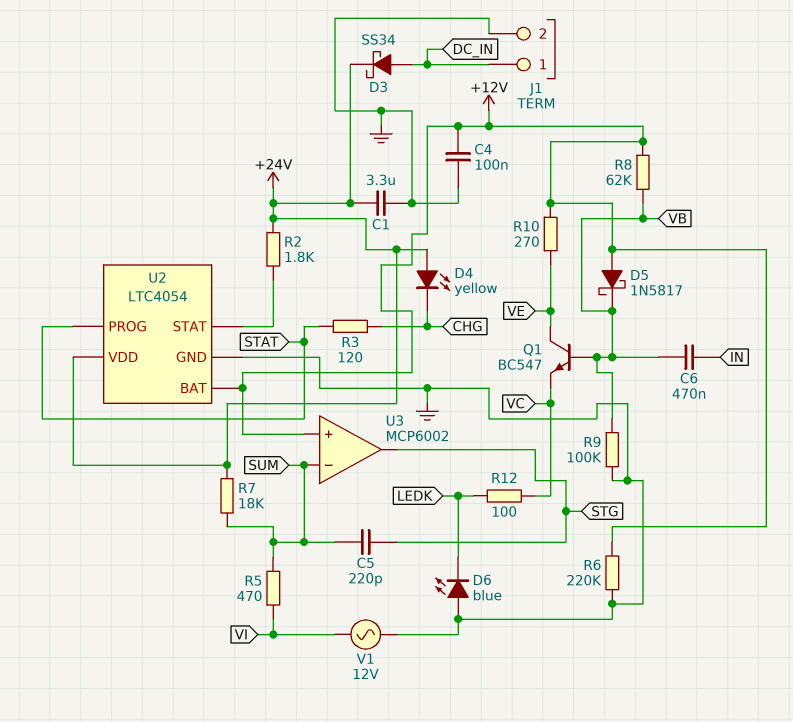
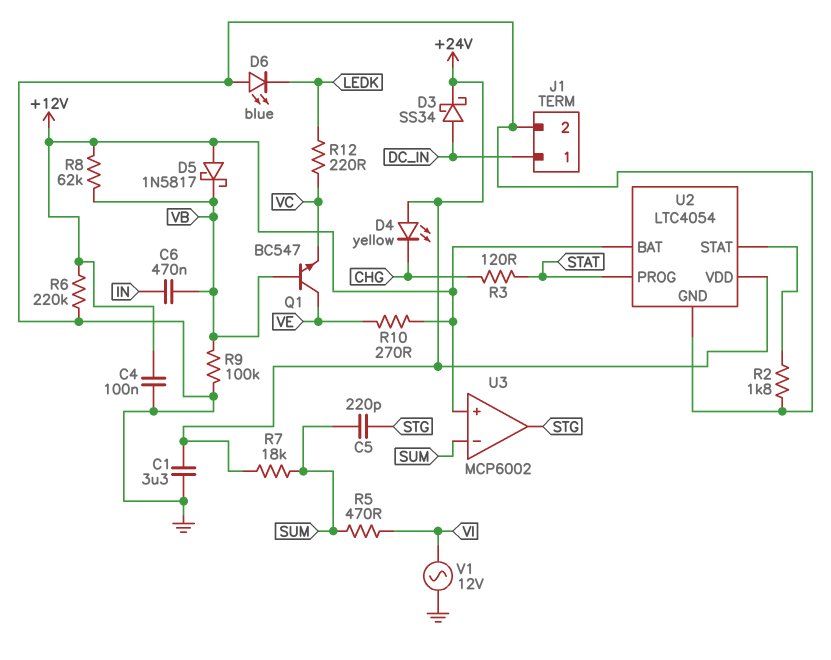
R2: 1.8k (+24V, U2/STAT) -> 1.8k (GND, U2/STAT)
R12: 100 (LEDK, VC) -> 220 (LEDK, VC)

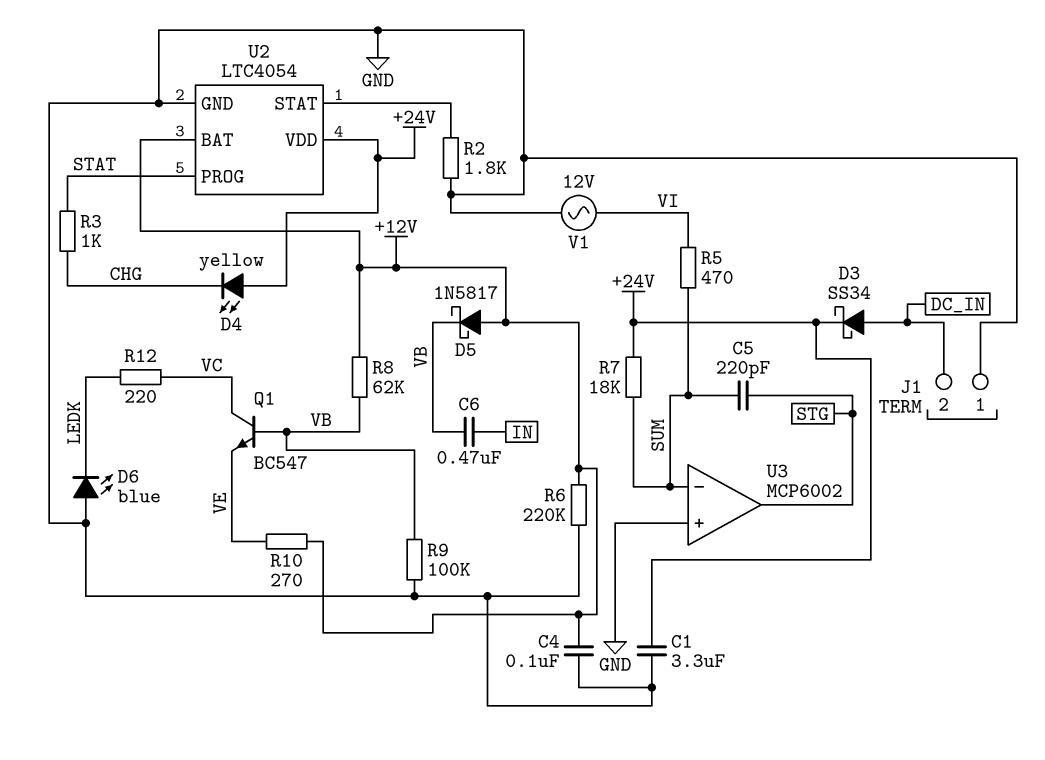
J1 pin 1: DC_IN -> GND
J1 pin 2: GND -> DC_IN
Q1: NPN BC547 (B VB, C VE, E VC) -> NPN BC547 (B VB, C VC, E VE)
R3: 120 (CHG, STAT) -> 1k (CHG, STAT)
U3 pin in+: +12V -> GND

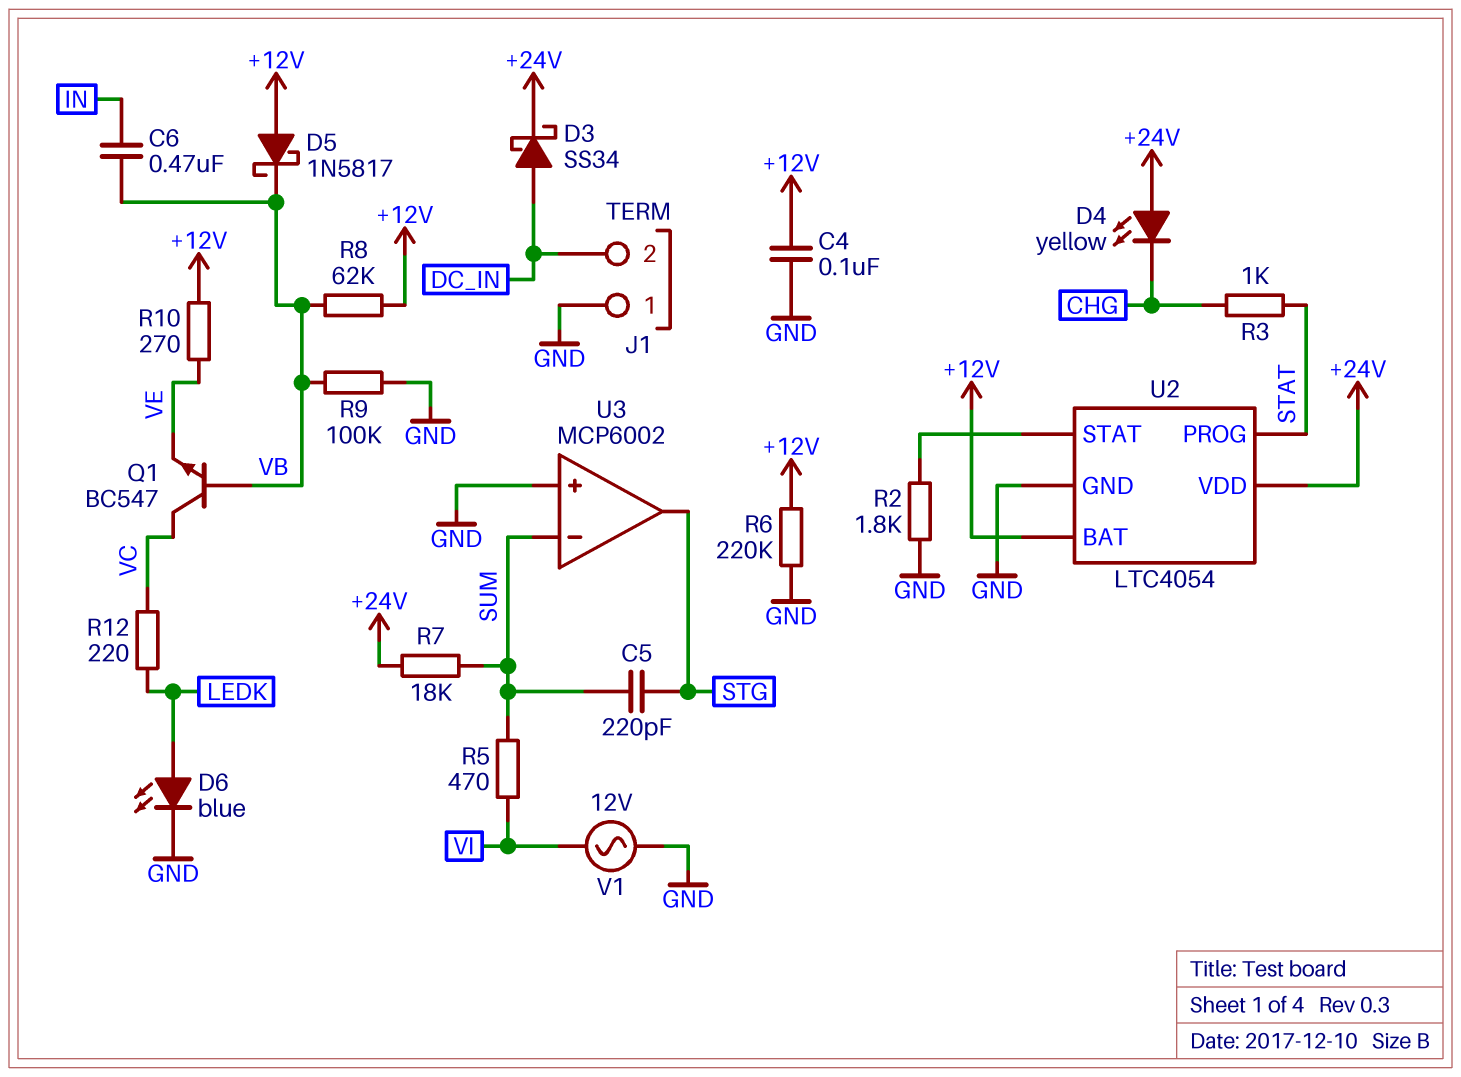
C1: 3.3uF (+24V, GND) -> none
D6: LED blue (A GND, K LEDK) -> LED blue (A LEDK, K GND)

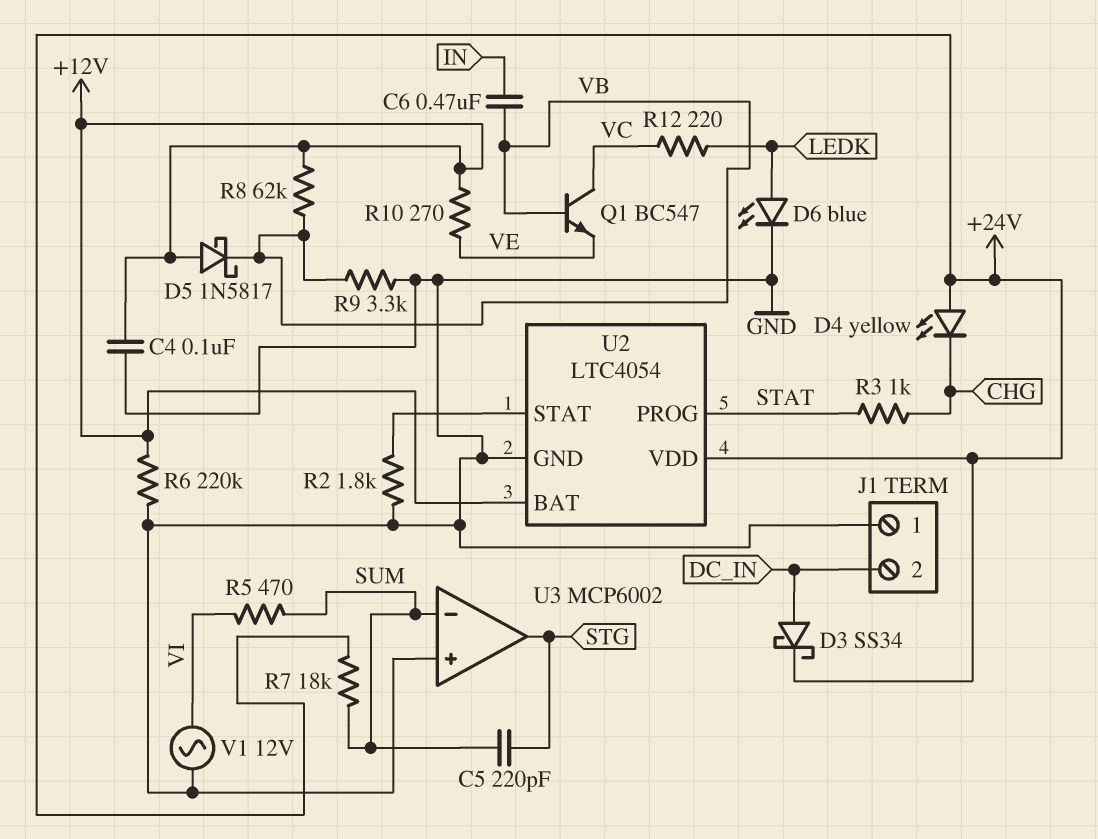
R9: 100k (GND, VB) -> 3.3k (GND, VB)

